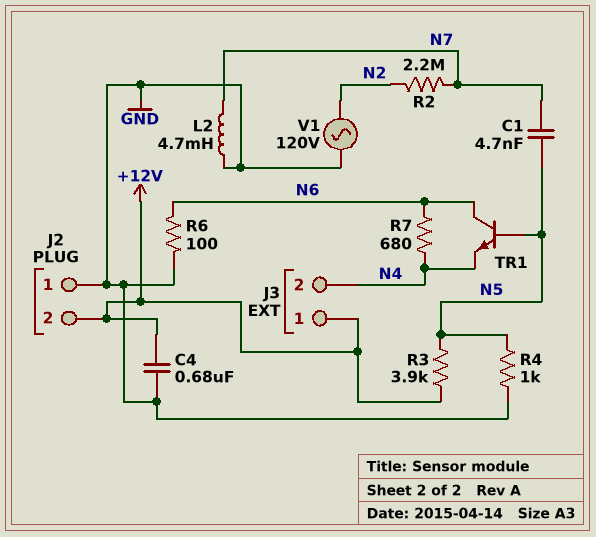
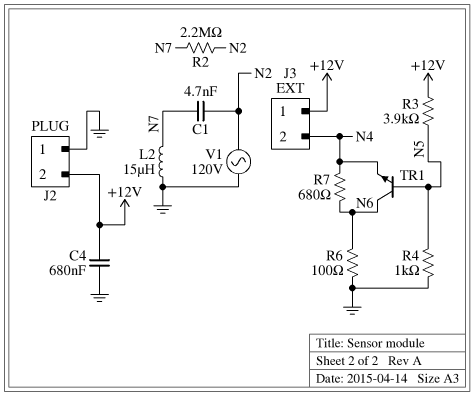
C1: 4.7nF (N5, N7) -> 4.7nF (N2, N7)
L2: 4.7mH (GND, N7) -> 15uH (GND, N7)

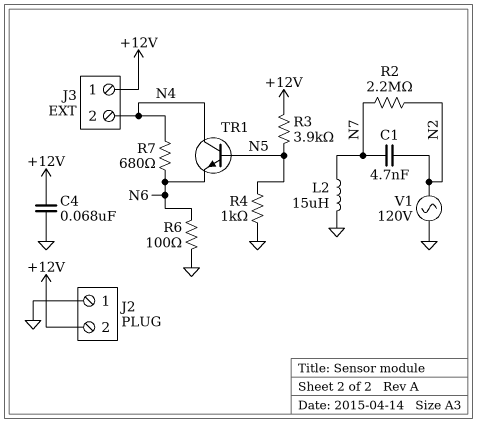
C4: 680nF (+12V, GND) -> 68nF (+12V, GND)
TR1: NPN (B N5, C N6, E N4) -> NPN (B N5, C N4, E N6)

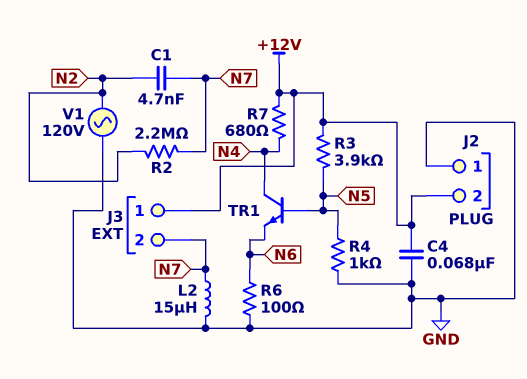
J3 pin 2: N4 -> N7
R7: 680 (N4, N6) -> 680 (+12V, N4)

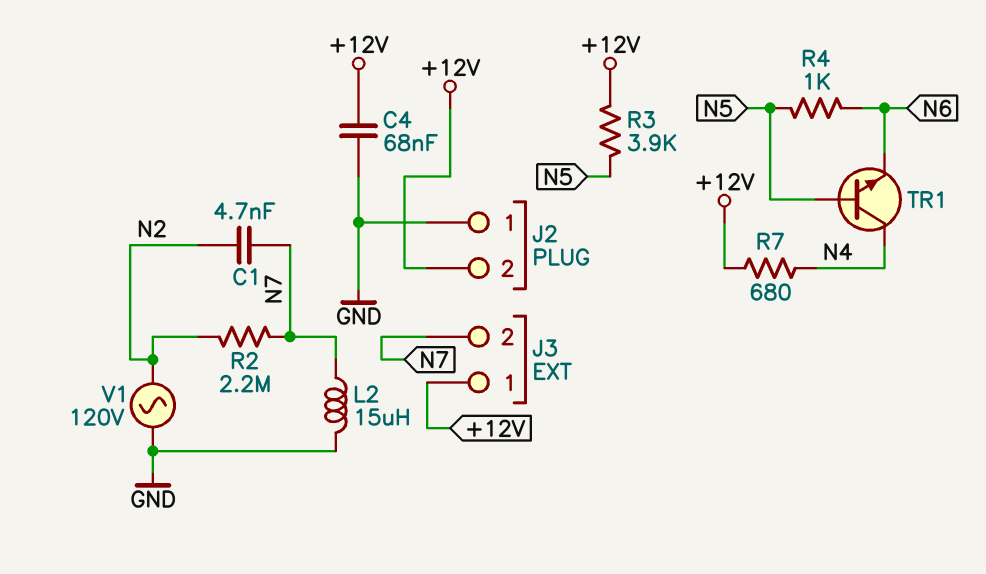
R4: 1k (GND, N5) -> 1k (N5, N6)
R6: 100 (GND, N6) -> none

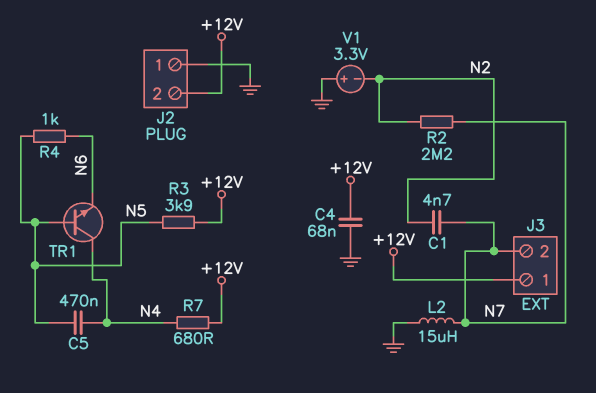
C5: none -> 470nF (N4, N5)
V1: AC 120V (GND, N2) -> 3.3V (plus GND, minus N2)

